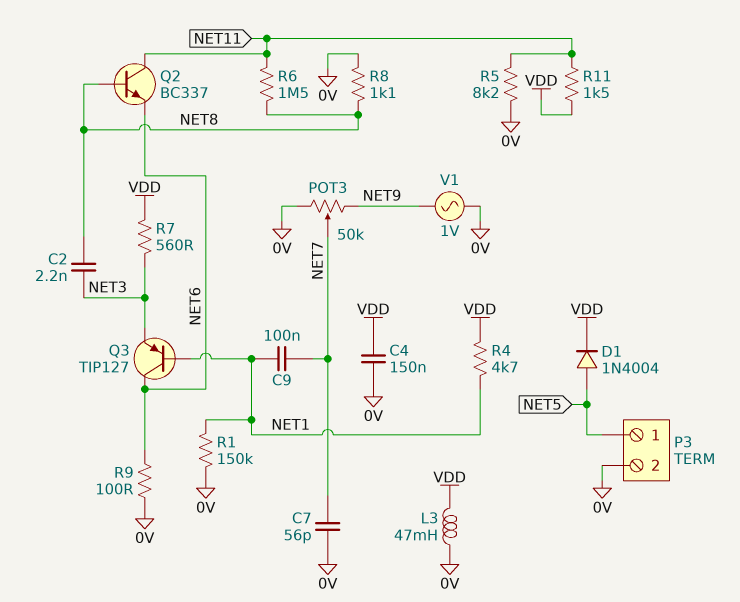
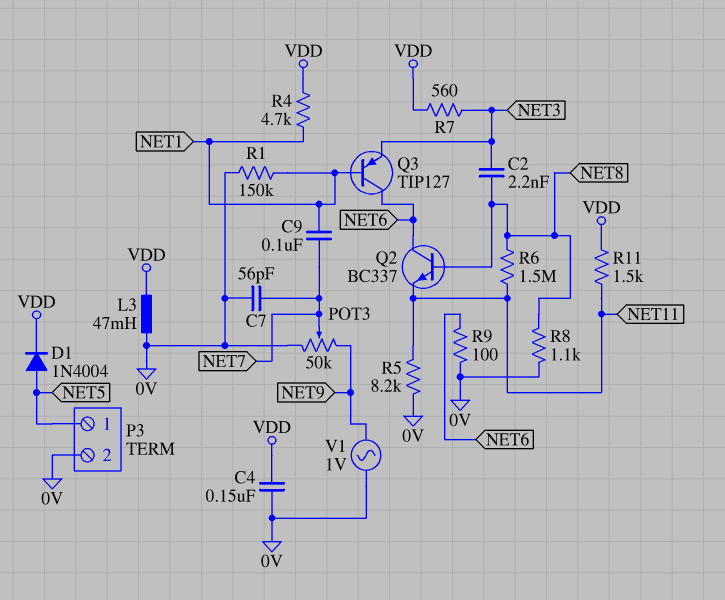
Q2: NPN BC337 (B NET8, C NET11, E NET6) -> NPN BC337 (B NET8, C NET6, E NET11)

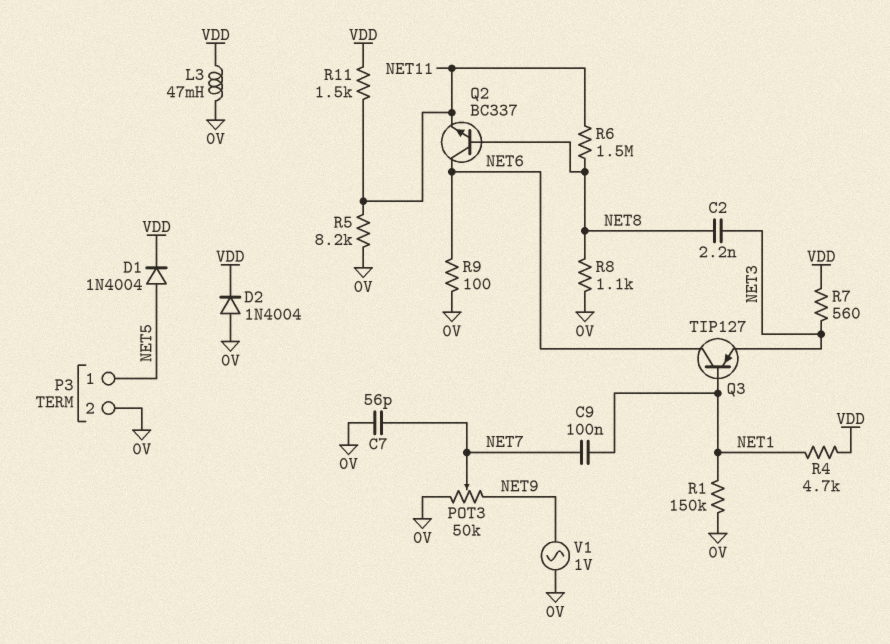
C4: 150nF (0V, VDD) -> none
D2: none -> diode 1N4004 (A 0V, K VDD)

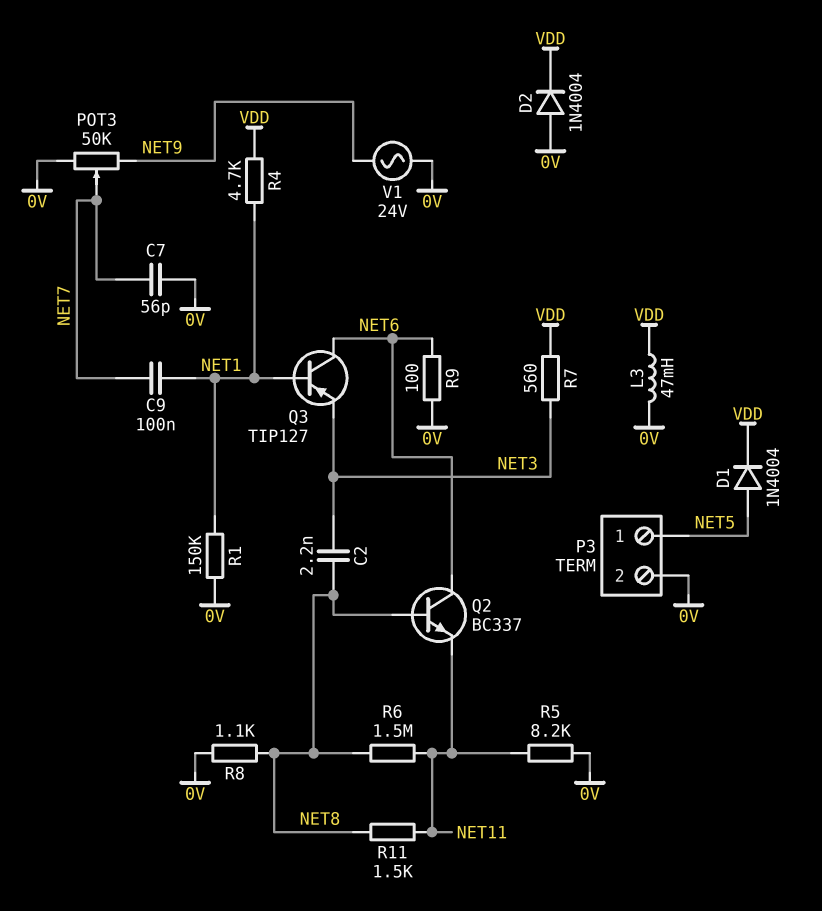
R11: 1.5k (NET11, VDD) -> 1.5k (NET8, NET11)
V1: AC 1V (0V, NET9) -> AC 24V (0V, NET9)

